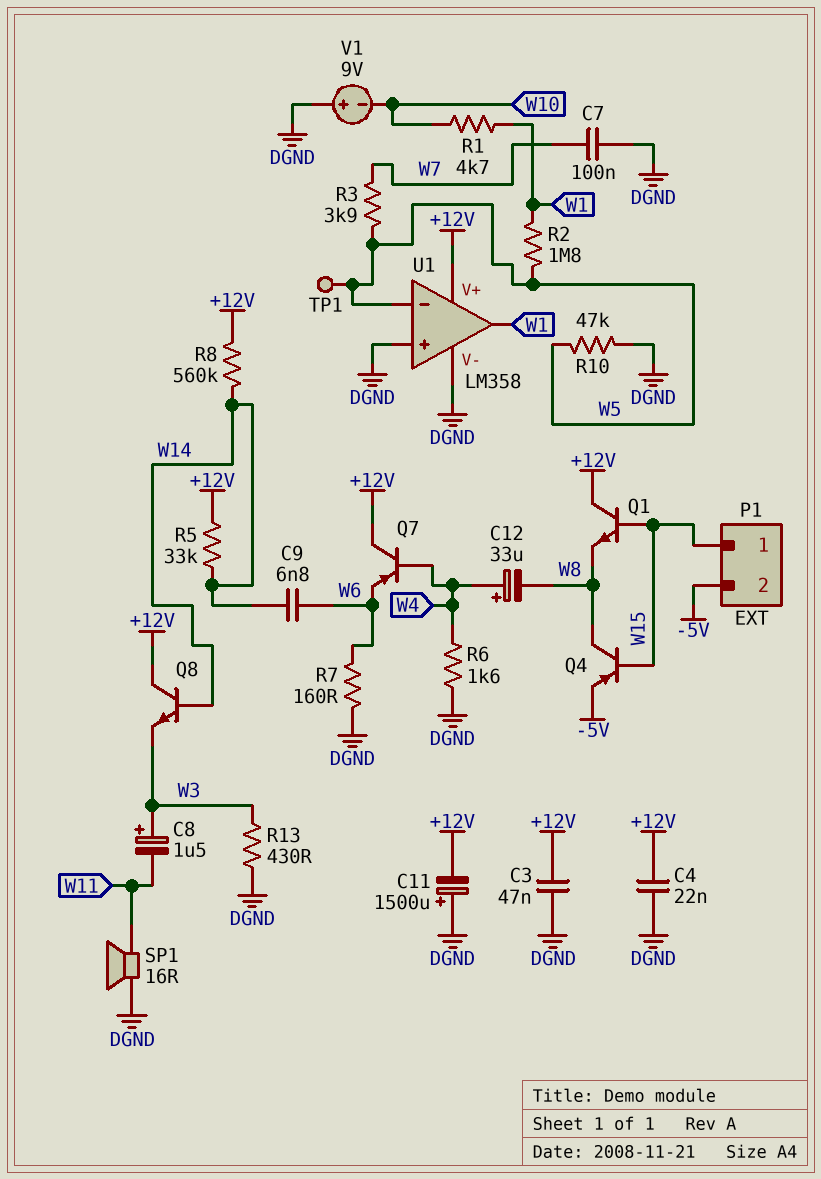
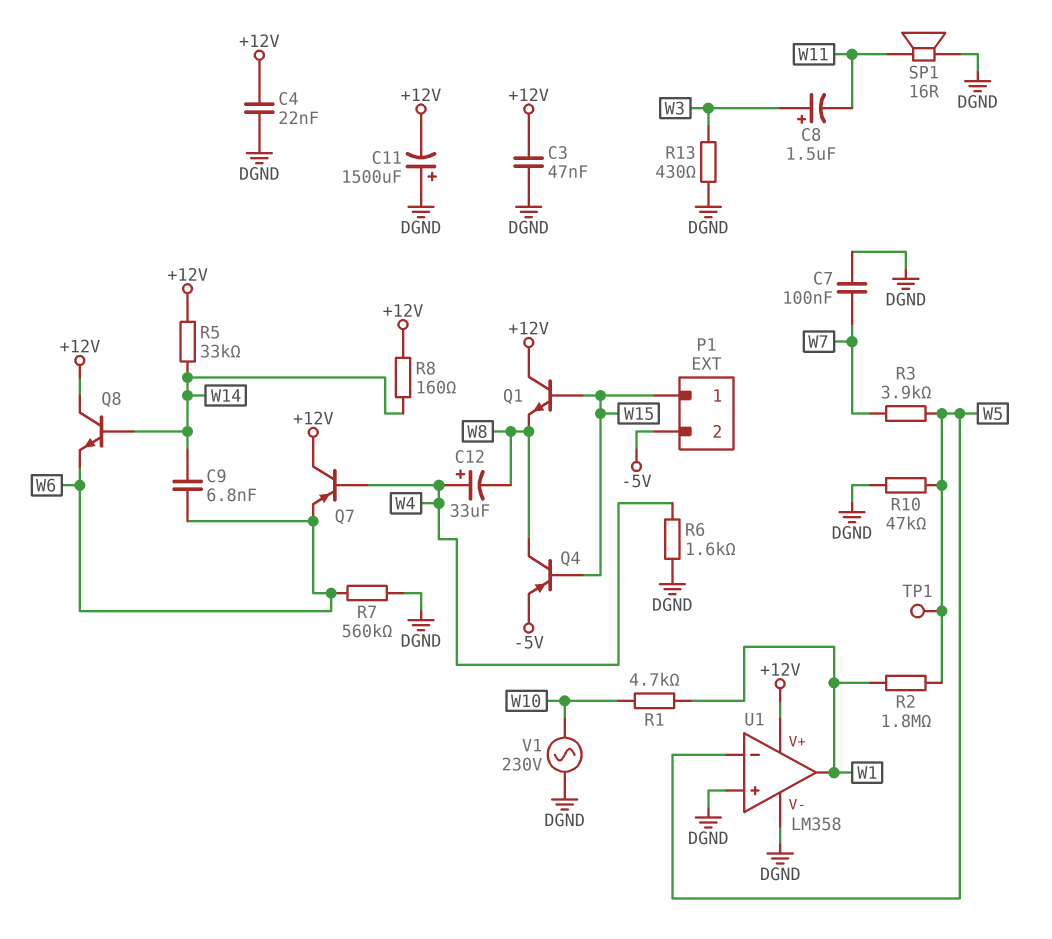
Q8: NPN (B W14, C +12V, E W3) -> NPN (B W14, C +12V, E W6)
R7: 160 (DGND, W6) -> 560k (DGND, W6)
R8: 560k (+12V, W14) -> 160 (+12V, W14)
V1: 9V (plus DGND, minus W10) -> AC 230V (DGND, W10)

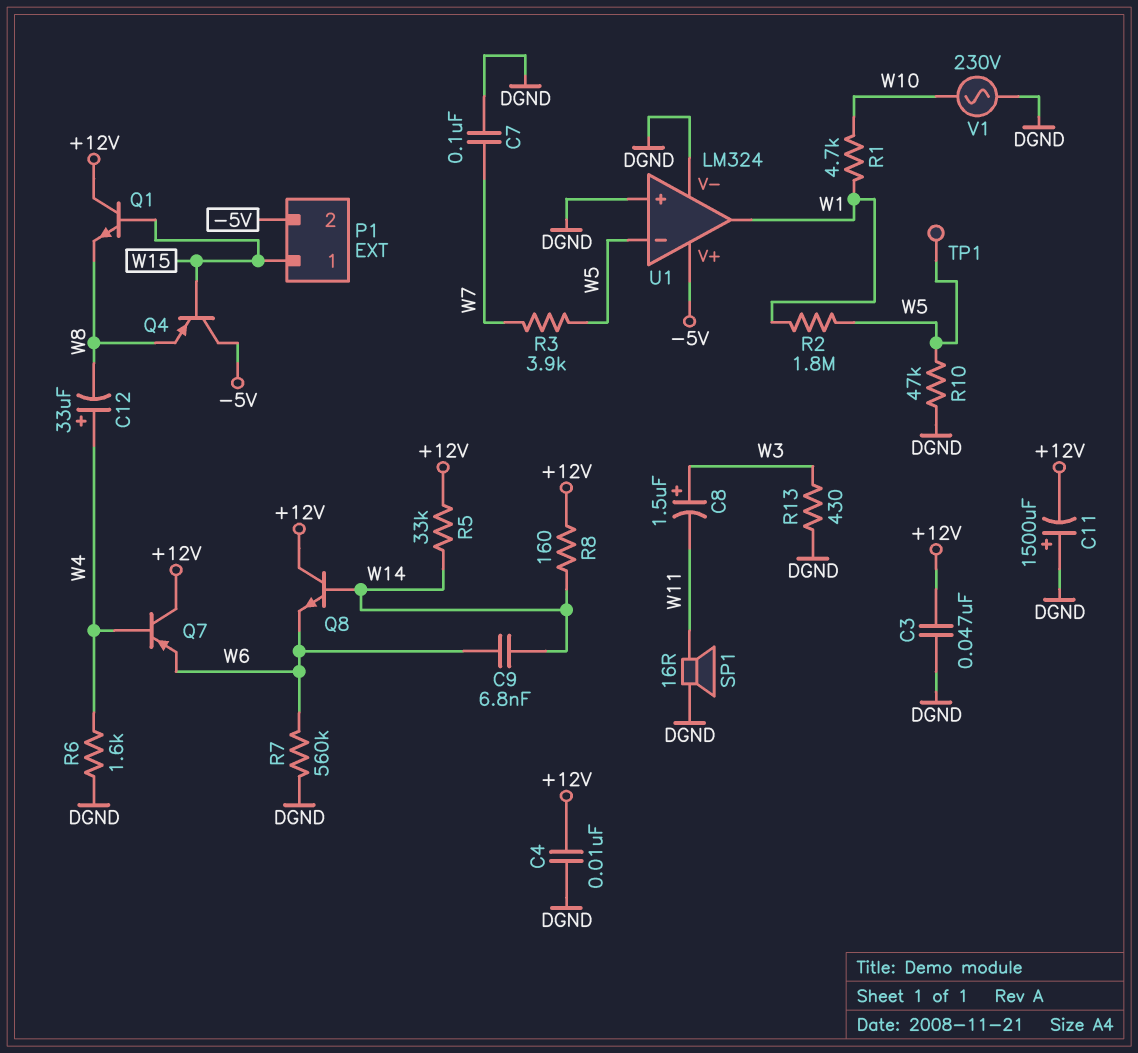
C4: 22nF (+12V, DGND) -> 10nF (+12V, DGND)
Q4: PNP (B W15, C W8, E -5V) -> PNP (B W15, C -5V, E W8)
U1: LM358 -> LM324
U1 pin V+: +12V -> -5V

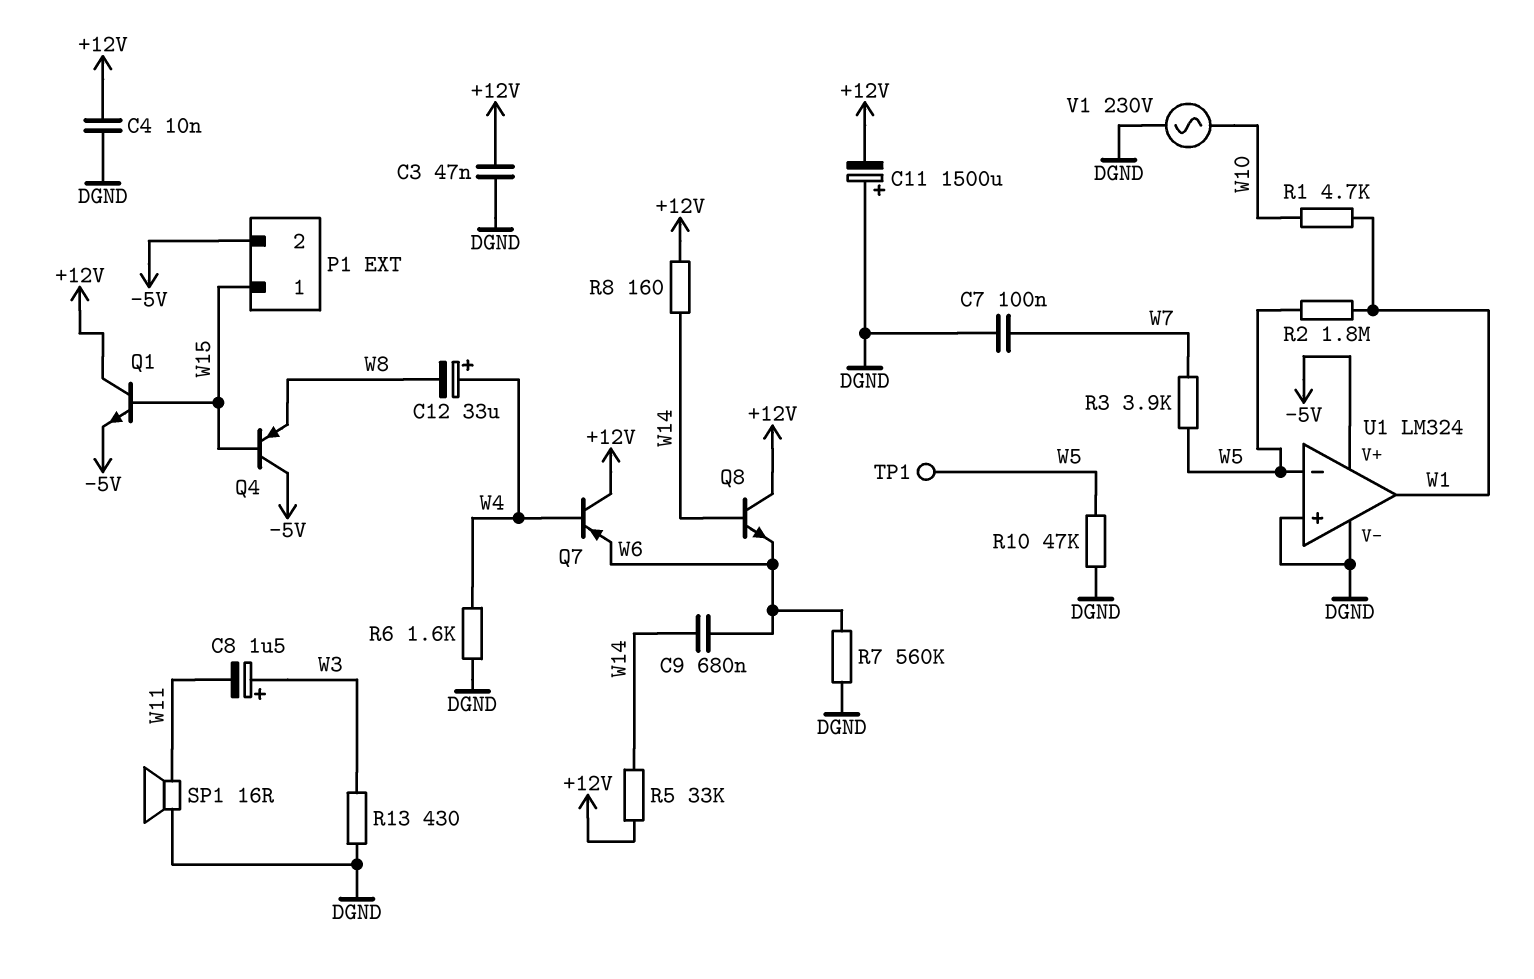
C9: 6.8nF (W6, W14) -> 680nF (W6, W14)
Q1: NPN (B W15, C +12V, E W8) -> NPN (B W15, C +12V, E -5V)

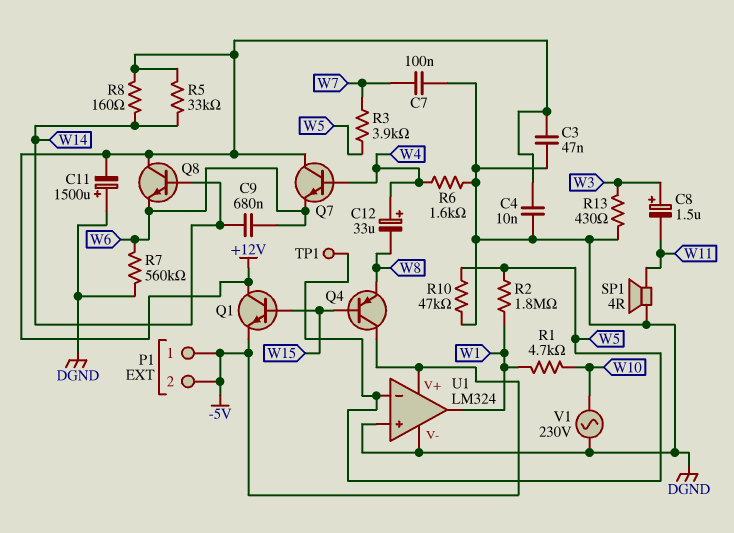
P1 pin 1: W15 -> -5V
Q7: PNP (B W4, C +12V, E W6) -> NPN (B W4, C +12V, E W6)
SP1: speaker 16R (DGND, W11) -> speaker 4R (DGND, W11)

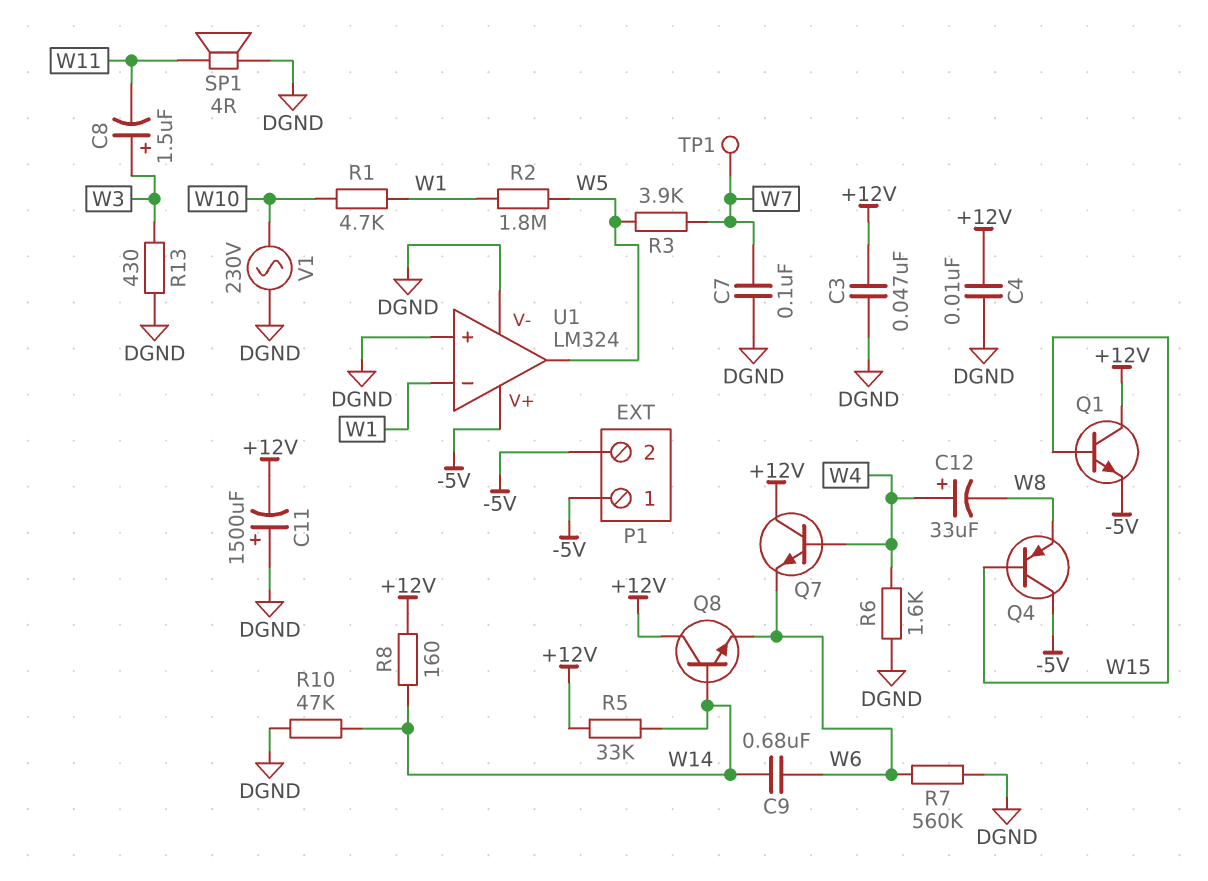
R10: 47k (DGND, W5) -> 47k (DGND, W14)
TP1: test point (W5) -> test point (W7)
U1 pin in-: W5 -> W1
U1 pin out: W1 -> W5

